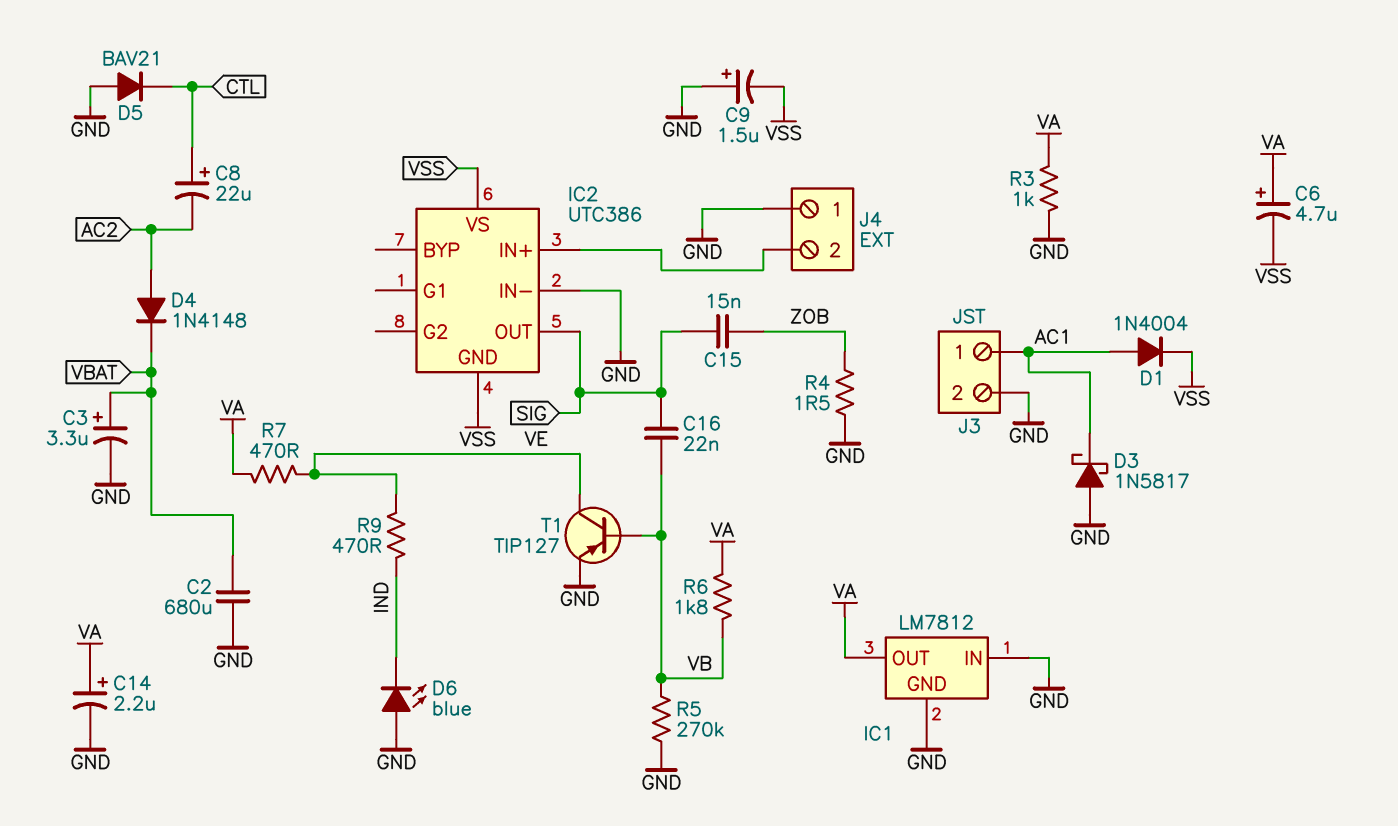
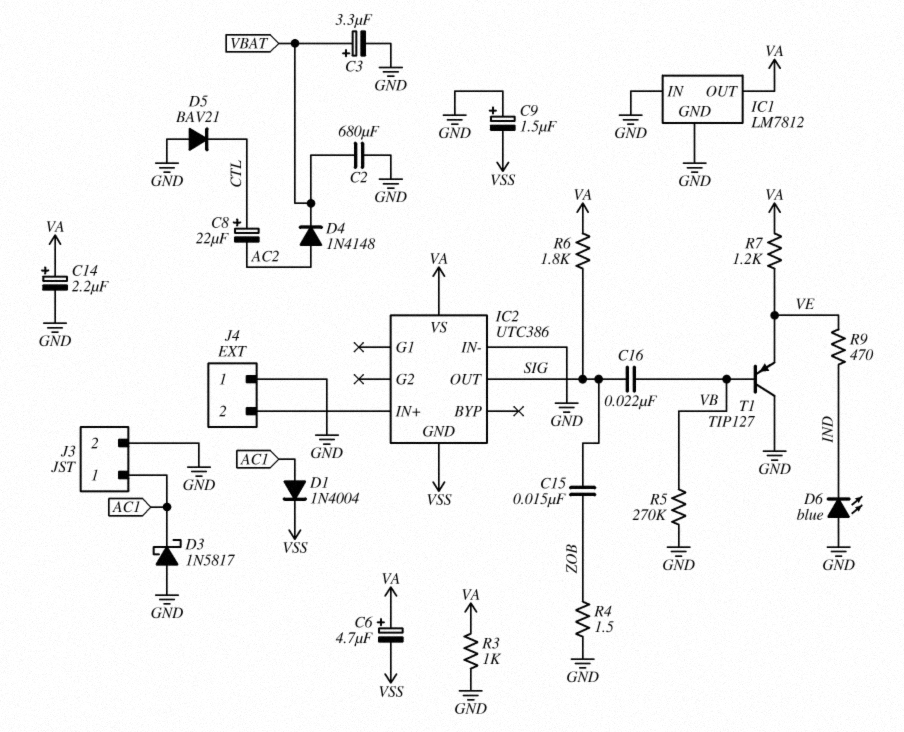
IC2 pin VS: VSS -> VA
R6: 1.8k (VA, VB) -> 1.8k (SIG, VA)
R7: 470 (VA, VE) -> 1.2k (VA, VE)
T1: PNP TIP127 (B VB, C VE, E GND) -> PNP TIP127 (B VB, C GND, E VE)

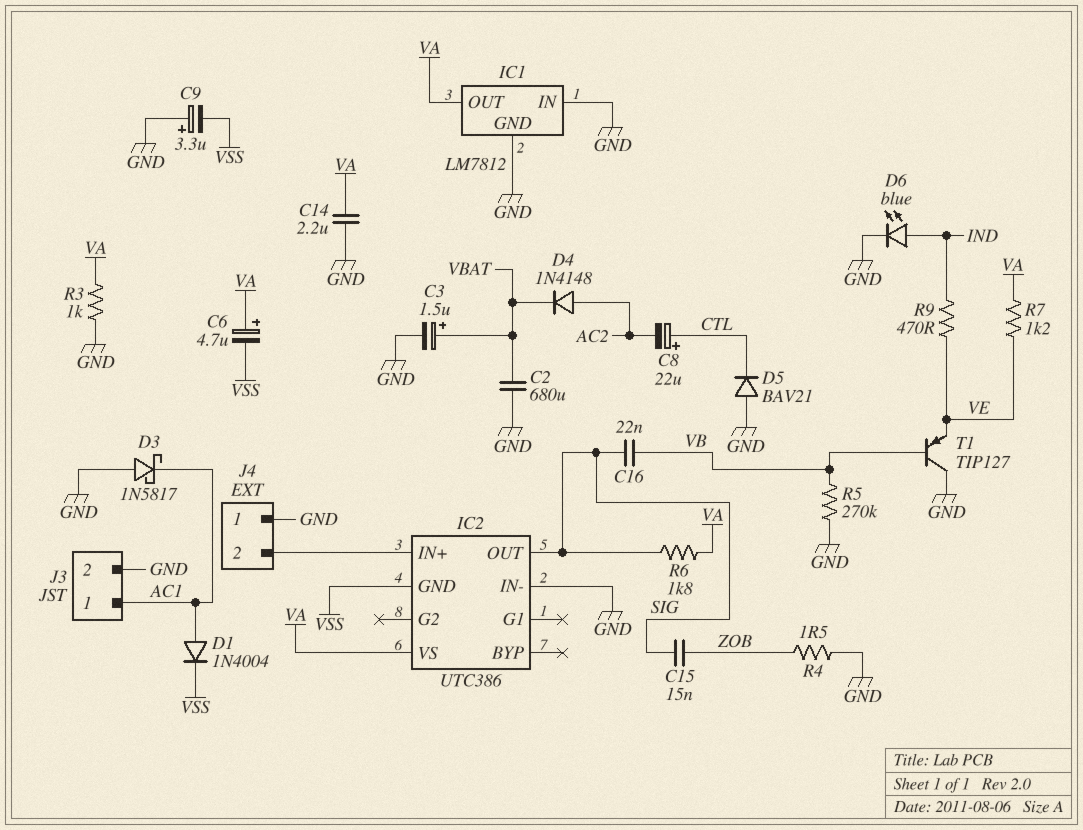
C3: 3.3uF (plus VBAT, minus GND) -> 1.5uF (plus VBAT, minus GND)
C9: 1.5uF (plus GND, minus VSS) -> 3.3uF (plus GND, minus VSS)
C14: 2.2uF (plus VA, minus GND) -> 2.2uF (GND, VA)
D6: LED blue (A GND, K IND) -> LED blue (A IND, K GND)

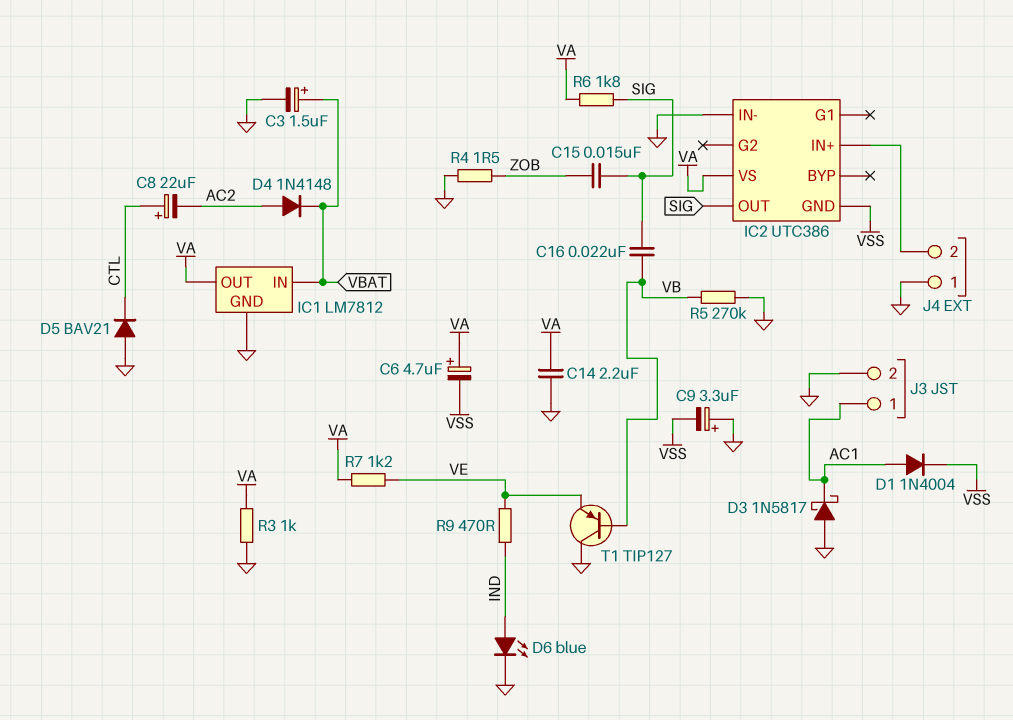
C2: 680uF (GND, VBAT) -> none
IC1 pin IN: GND -> VBAT

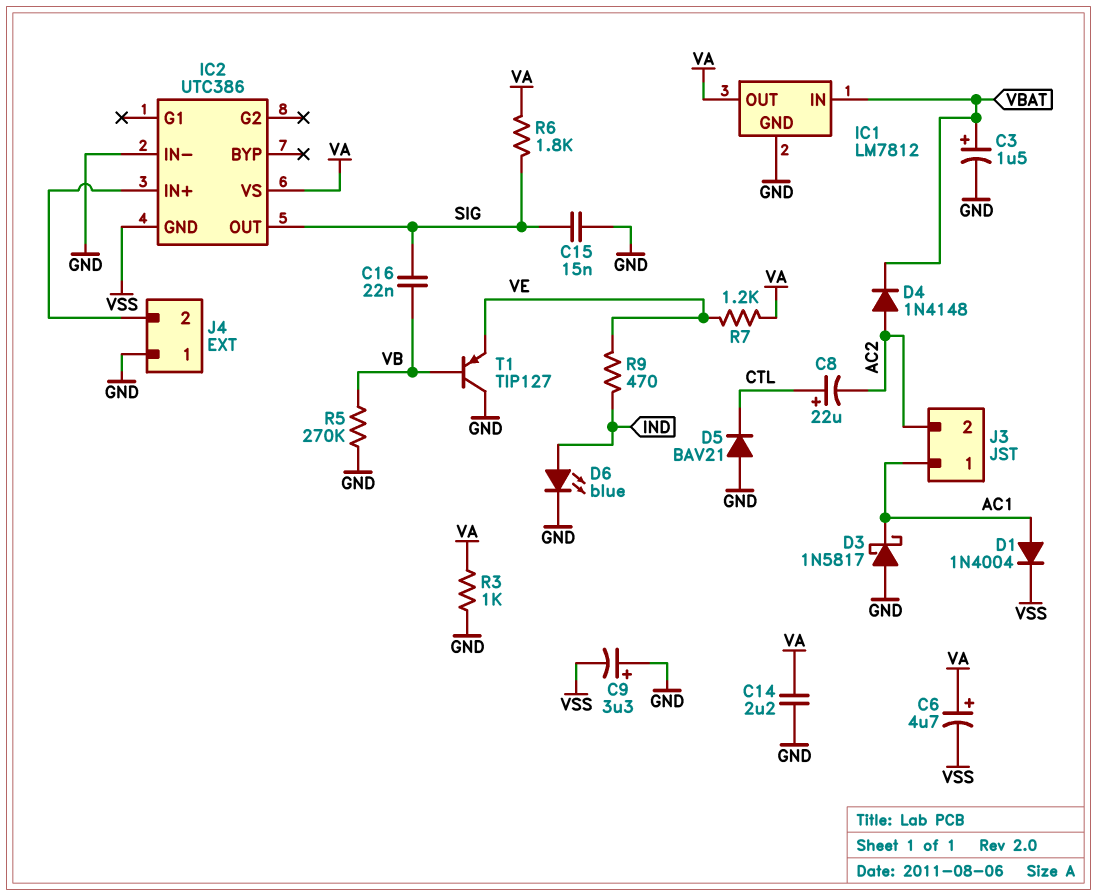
C15: 15nF (SIG, ZOB) -> 15nF (GND, SIG)
J3 pin 2: GND -> AC2
R4: 1.5 (GND, ZOB) -> none

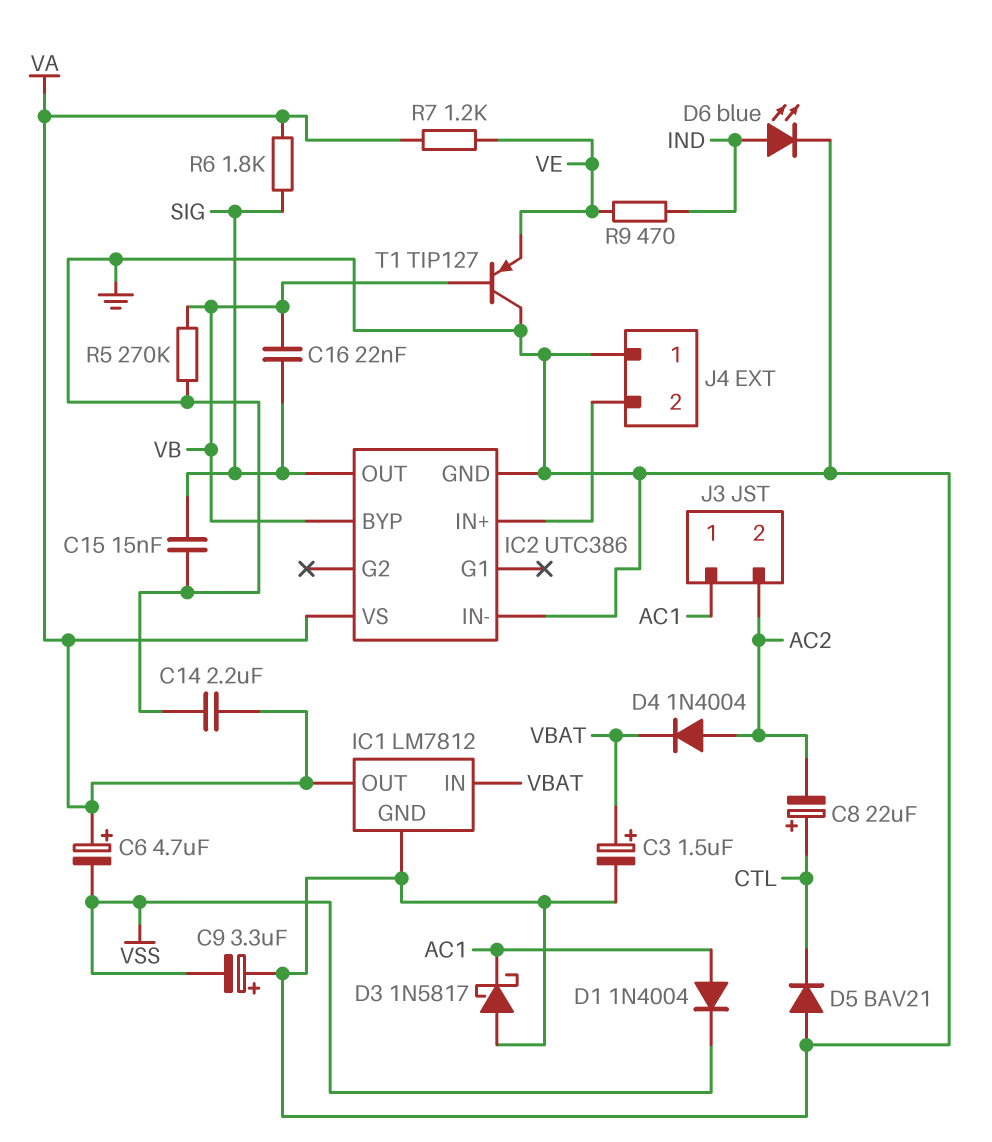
D4: diode 1N4148 (A AC2, K VBAT) -> diode 1N4004 (A AC2, K VBAT)
IC2 pin BYP: none -> VB
IC2 pin GND: VSS -> GND
R3: 1k (GND, VA) -> none

